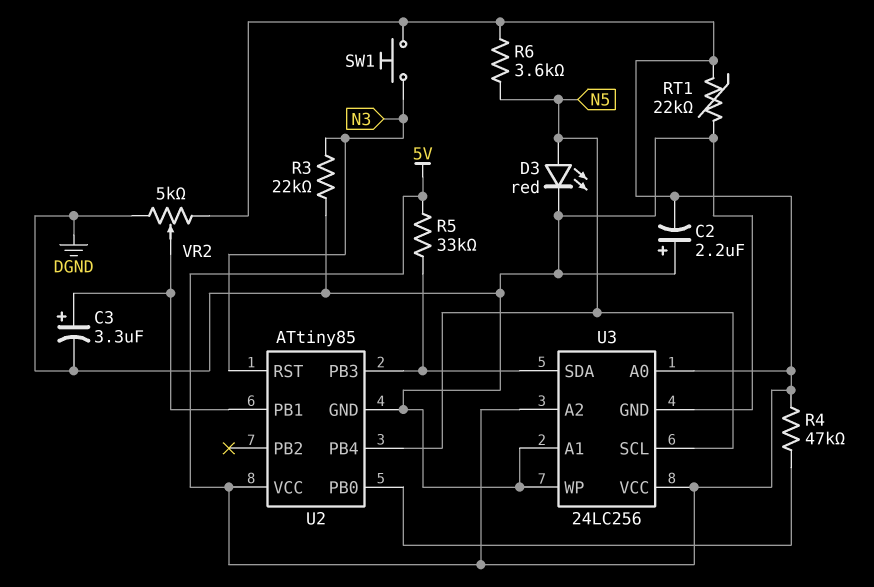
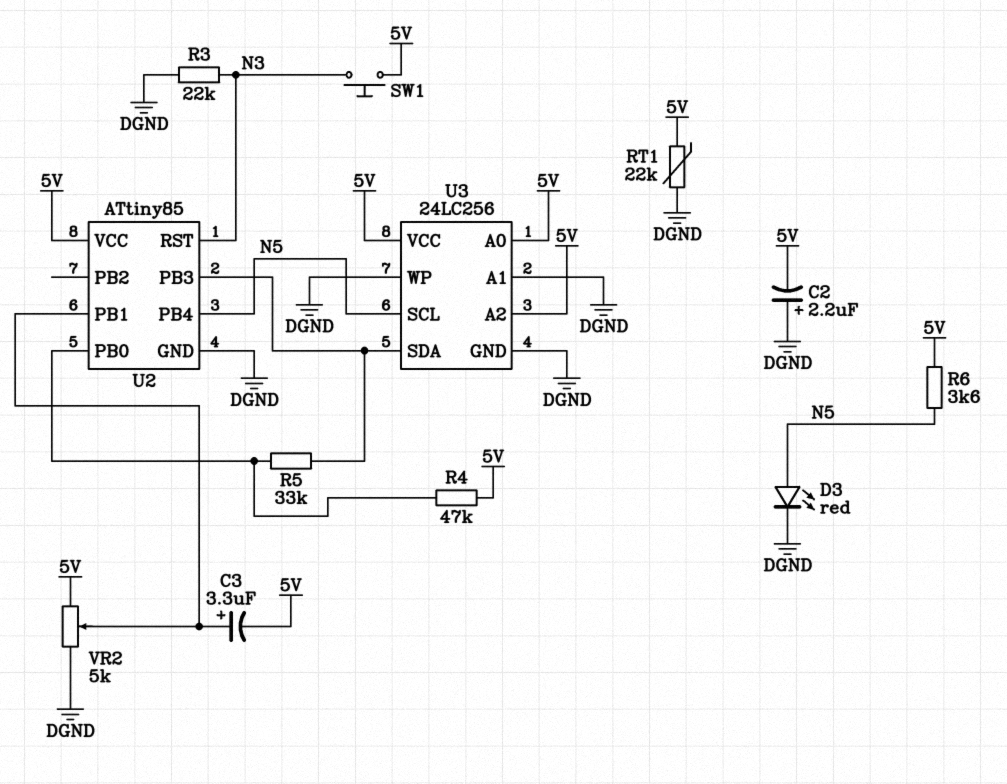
C3: 3.3uF (plus U2/PB1, minus DGND) -> 3.3uF (plus U2/PB1, minus 5V)
R5: 33k (5V, U2/PB3) -> 33k (U2/PB0, U2/PB3)

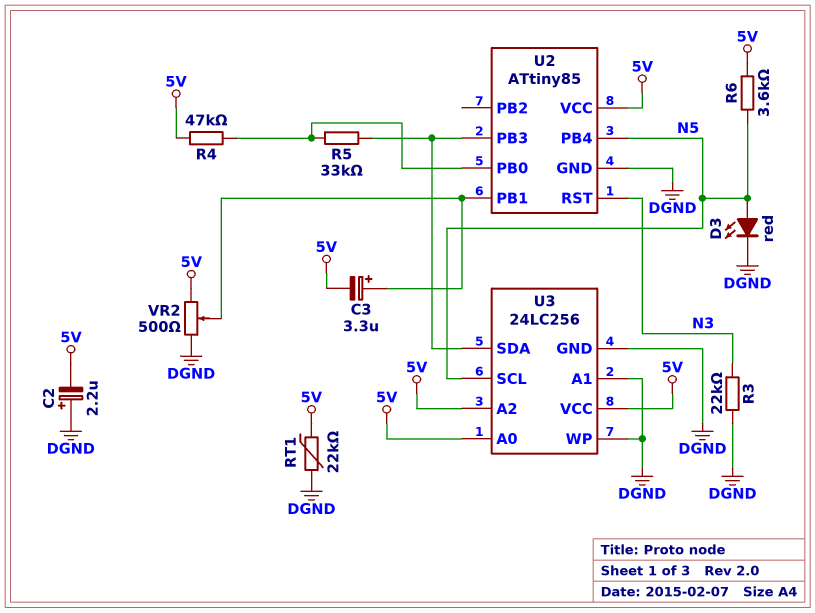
SW1: button (5V, N3) -> none
VR2: 5k (5V, DGND, wiper U2/PB1) -> 500 (5V, DGND, wiper U2/PB1)

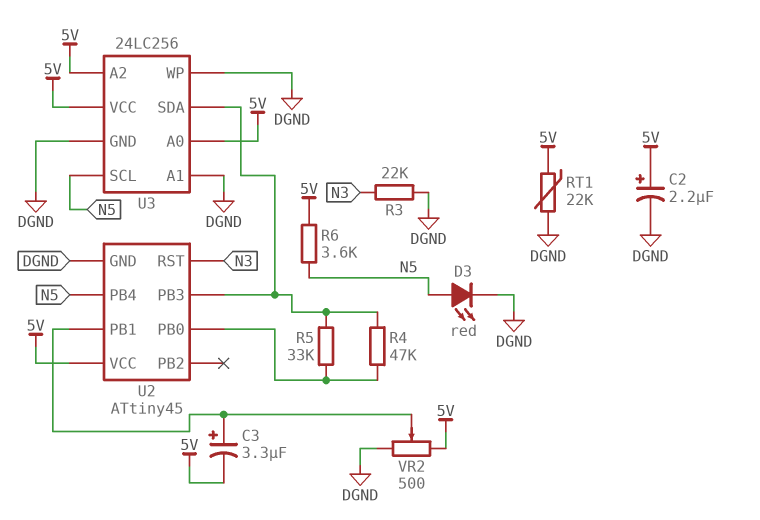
C2: 2.2uF (plus DGND, minus 5V) -> 2.2uF (plus 5V, minus DGND)
R4: 47k (5V, U2/PB0) -> 47k (U2/PB0, U2/PB3)
U2: ATtiny85 -> ATtiny45

